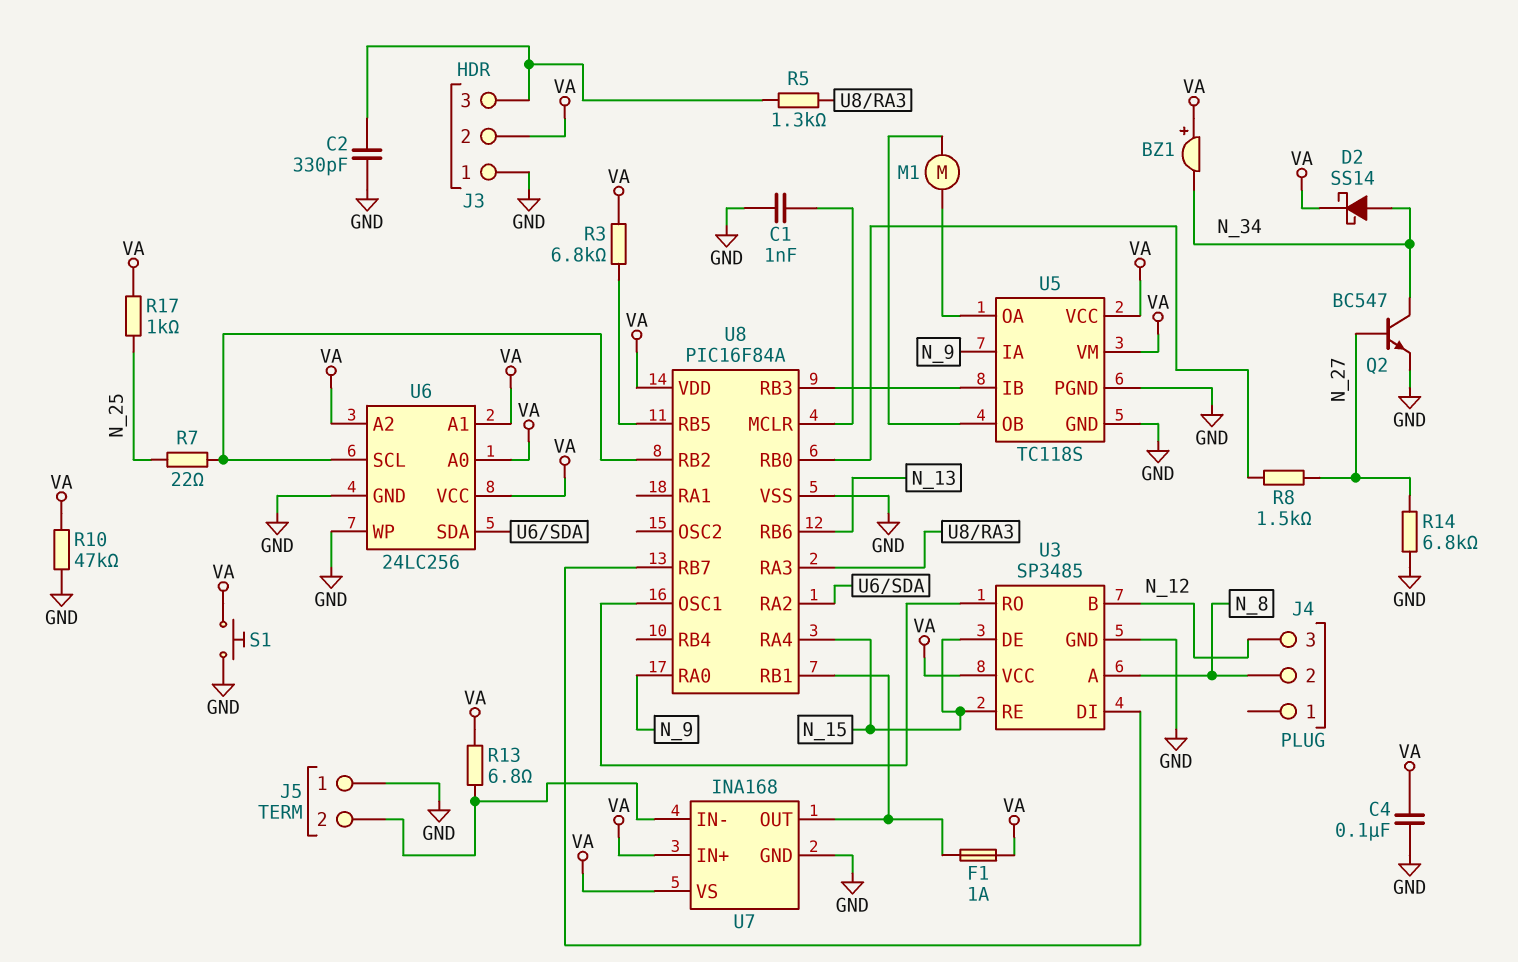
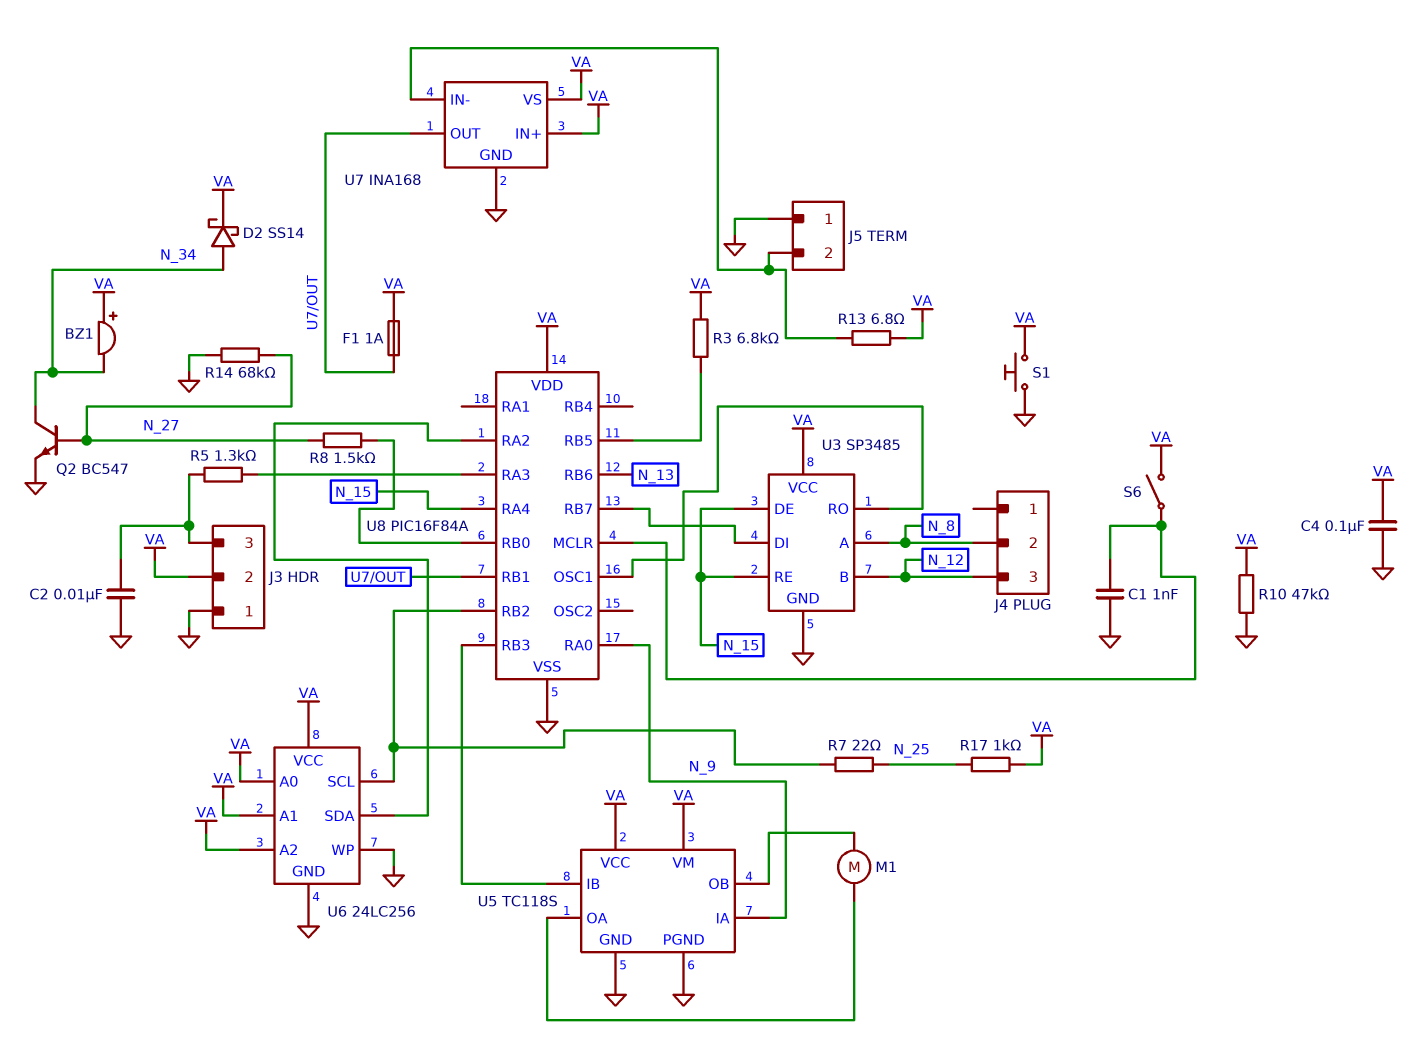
C2: 330pF (GND, J3/3) -> 10nF (GND, J3/3)
R14: 6.8k (GND, N_27) -> 68k (GND, N_27)
S6: none -> switch (U8/MCLR, VA)

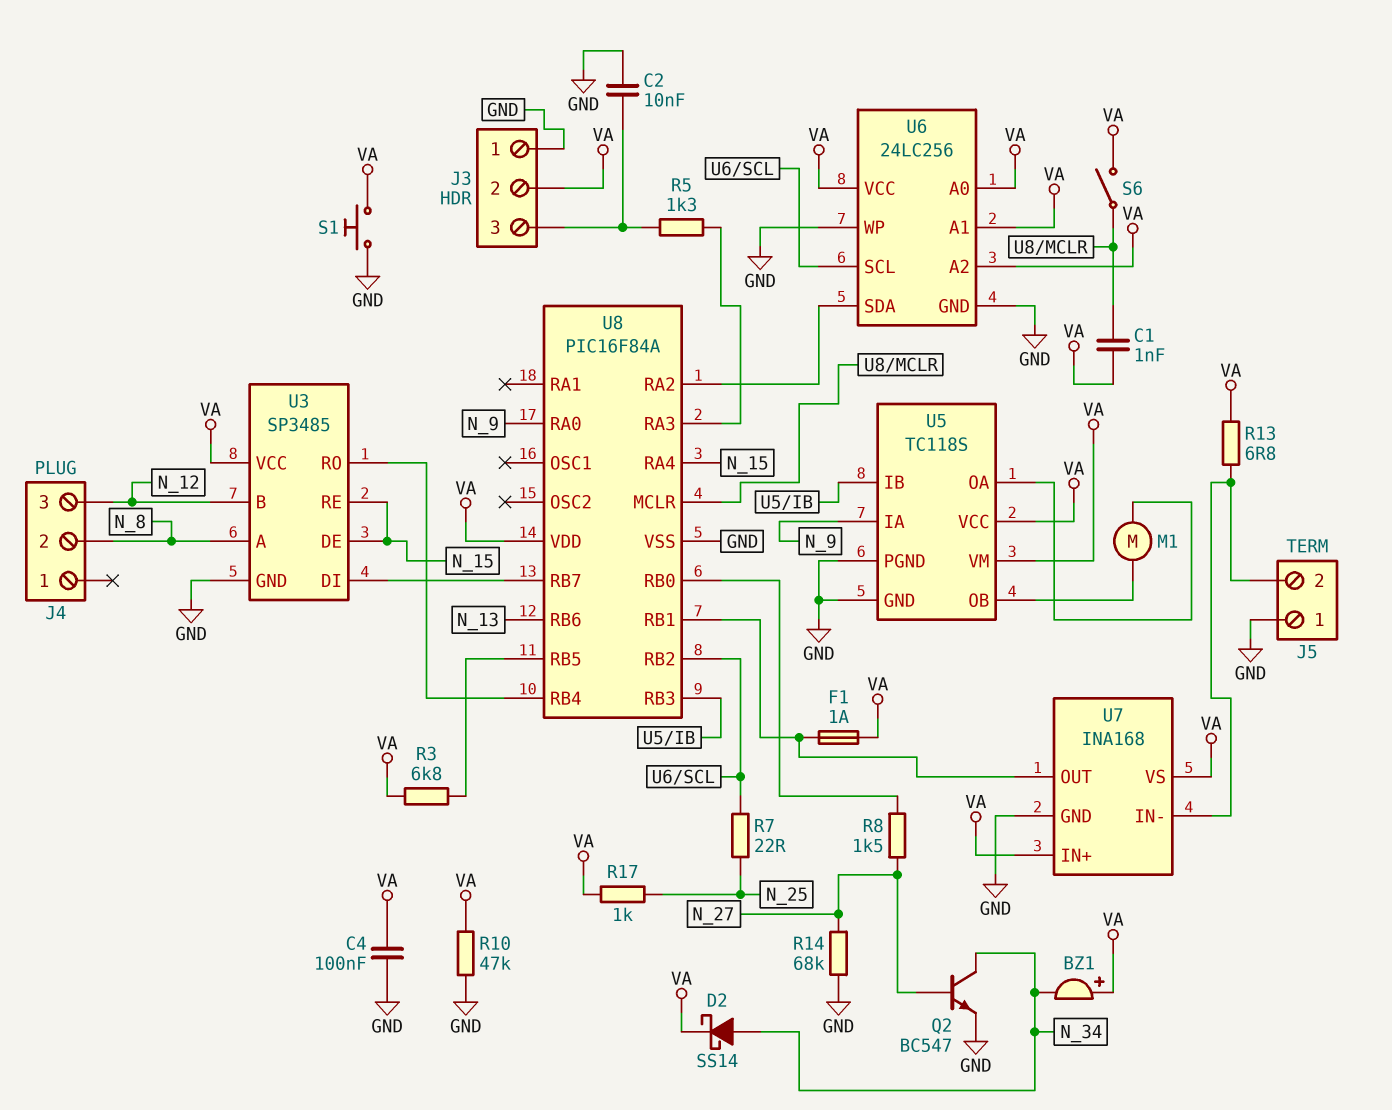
C1: 1nF (GND, U8/MCLR) -> 1nF (U8/MCLR, VA)
U8 pin OSC1: U3/RO -> none
U8 pin RB4: none -> U3/RO

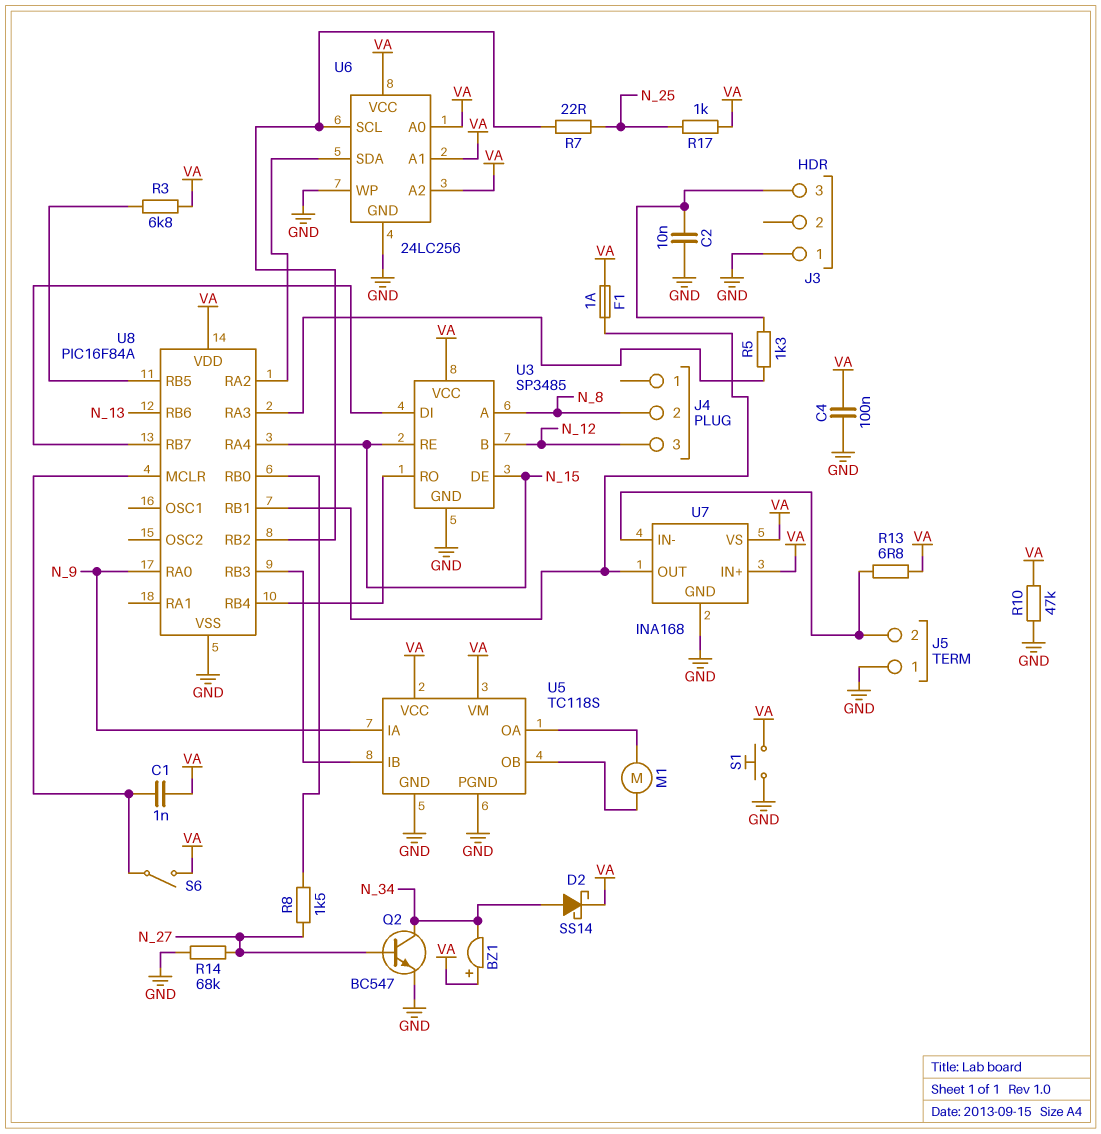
J3 pin 2: VA -> none

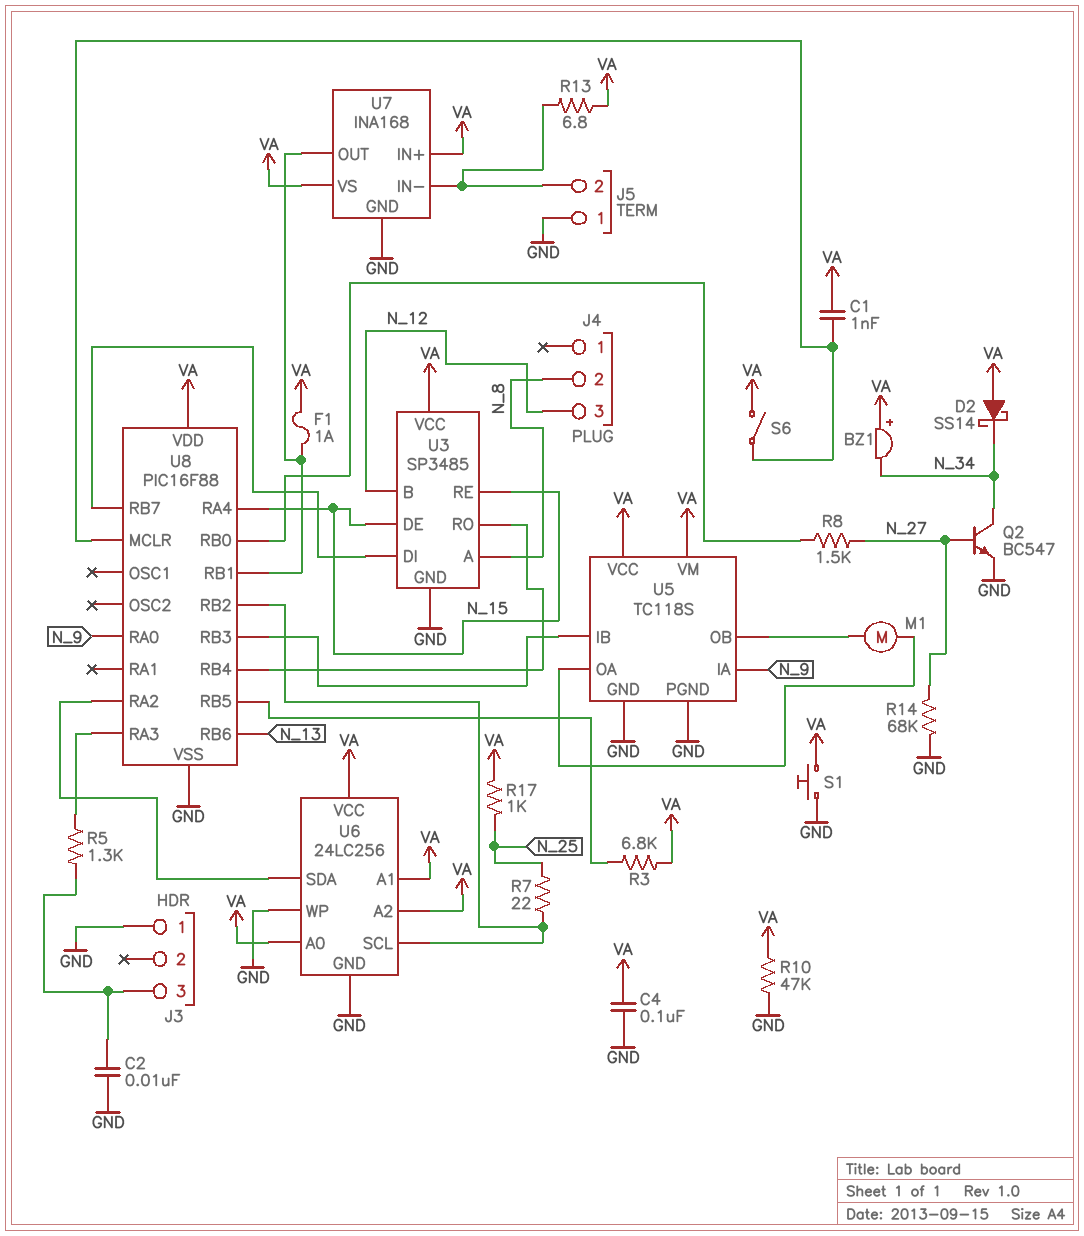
D2: schottky SS14 (A N_34, K VA) -> schottky SS14 (A VA, K N_34)
U8: PIC16F84A -> PIC16F88

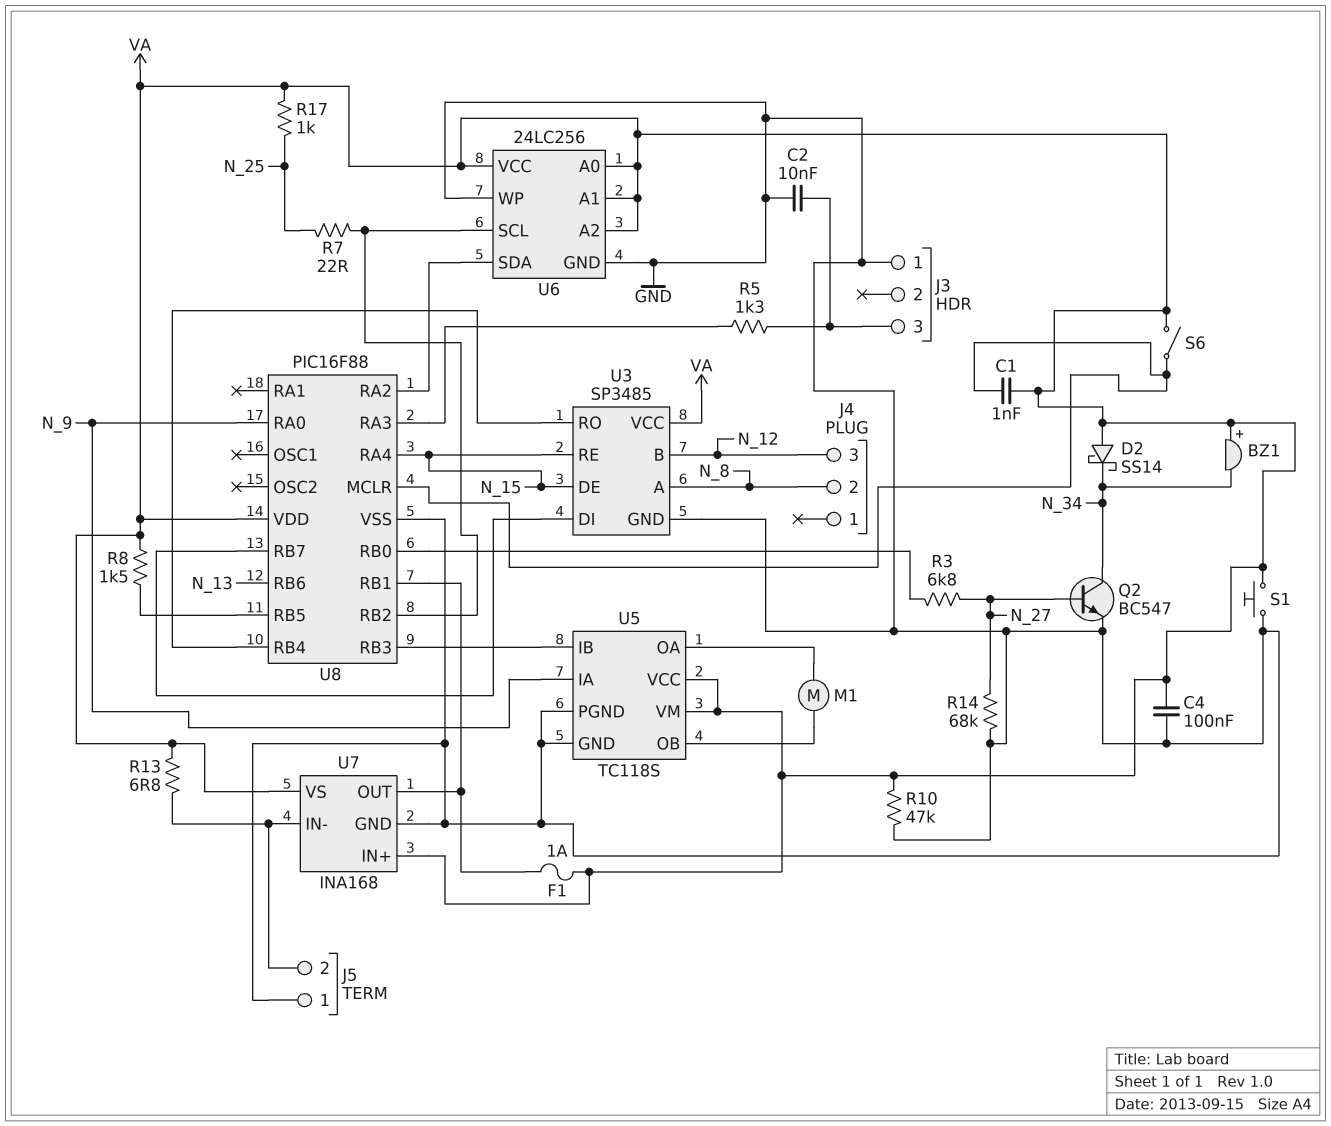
R3: 6.8k (U8/RB5, VA) -> 6.8k (N_27, U8/RB0)
R8: 1.5k (N_27, U8/RB0) -> 1.5k (U8/RB5, VA)

